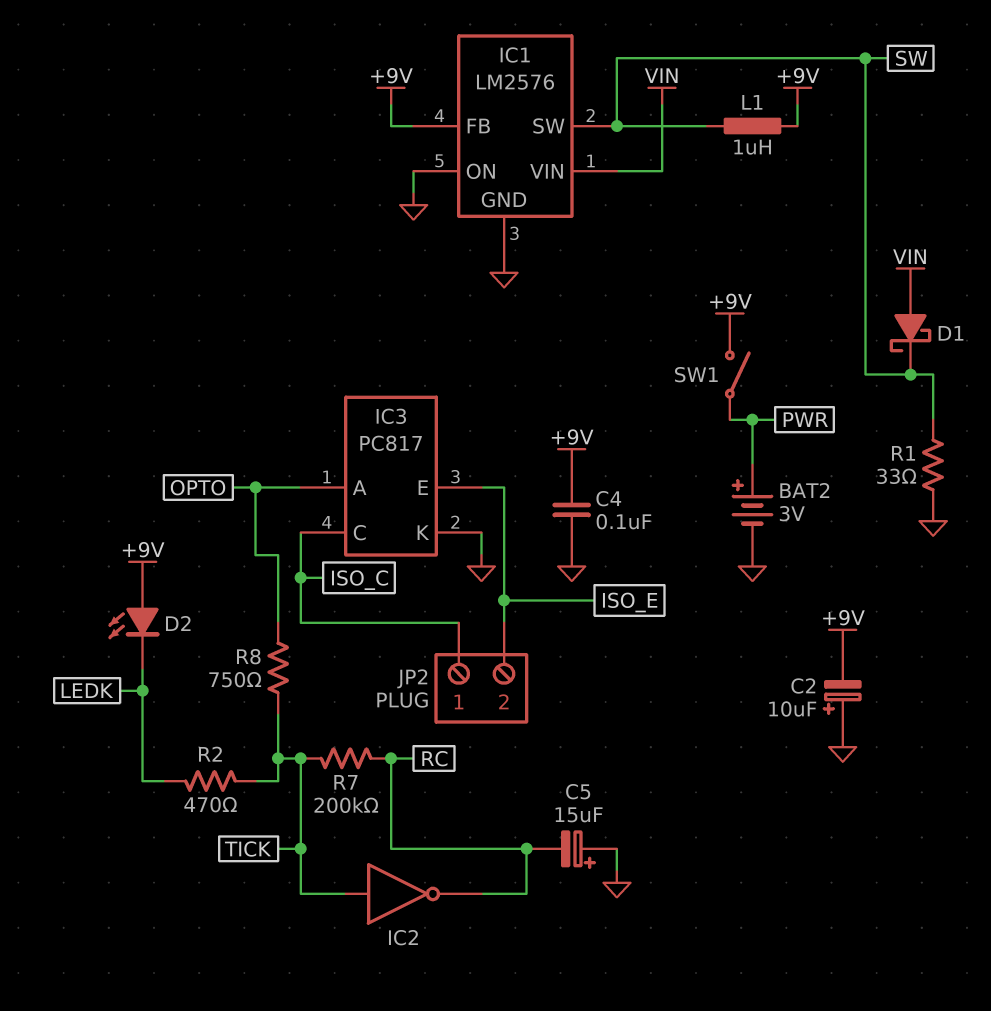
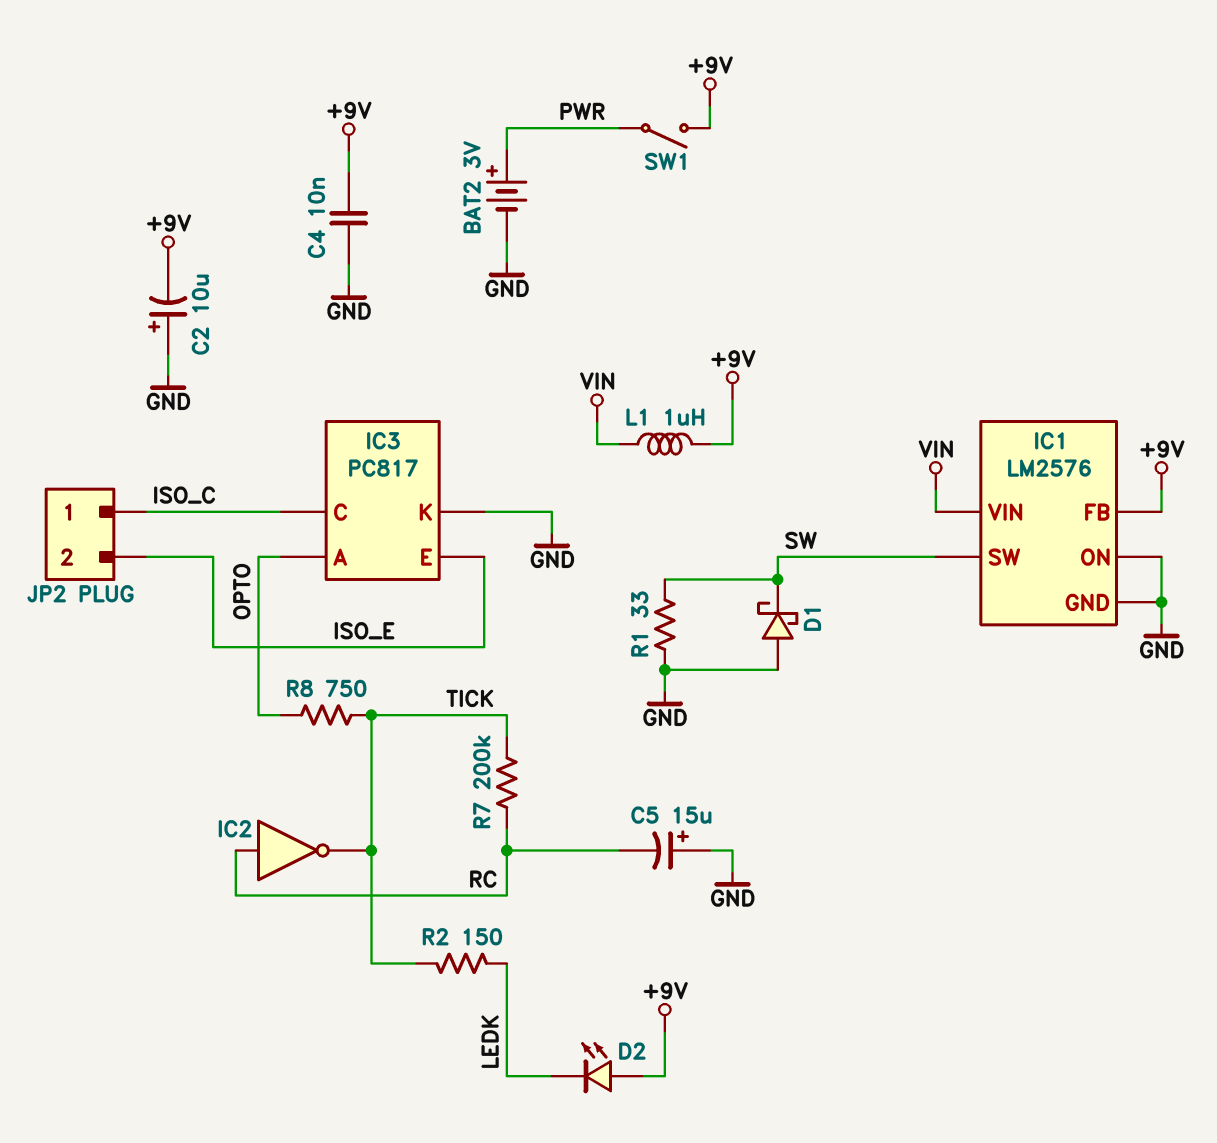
C4: 100nF (+9V, GND) -> 10nF (+9V, GND)
D1: schottky (A VIN, K SW) -> schottky (A GND, K SW)
IC2: NOT (in TICK, out RC) -> NOT (in RC, out TICK)
L1: 1uH (+9V, SW) -> 1uH (+9V, VIN)
R2: 470 (LEDK, TICK) -> 150 (LEDK, TICK)

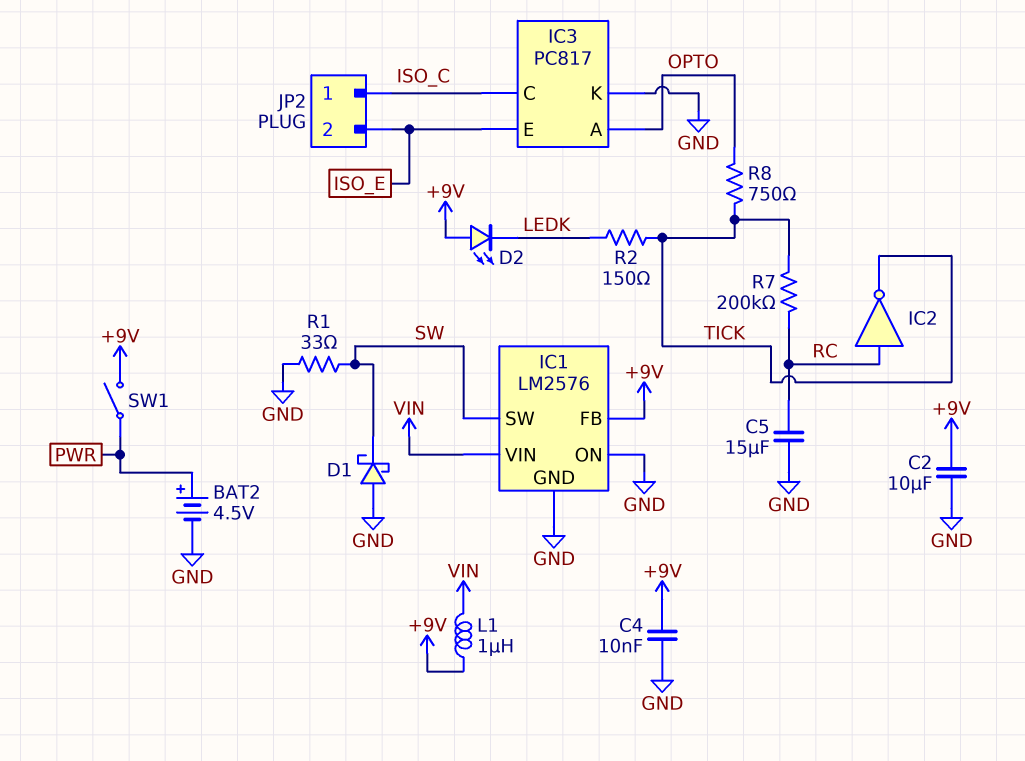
BAT2: 3V (plus PWR, minus GND) -> 4.5V (plus PWR, minus GND)
C2: 10uF (plus GND, minus +9V) -> 10uF (+9V, GND)
C5: 15uF (plus GND, minus RC) -> 15uF (GND, RC)

